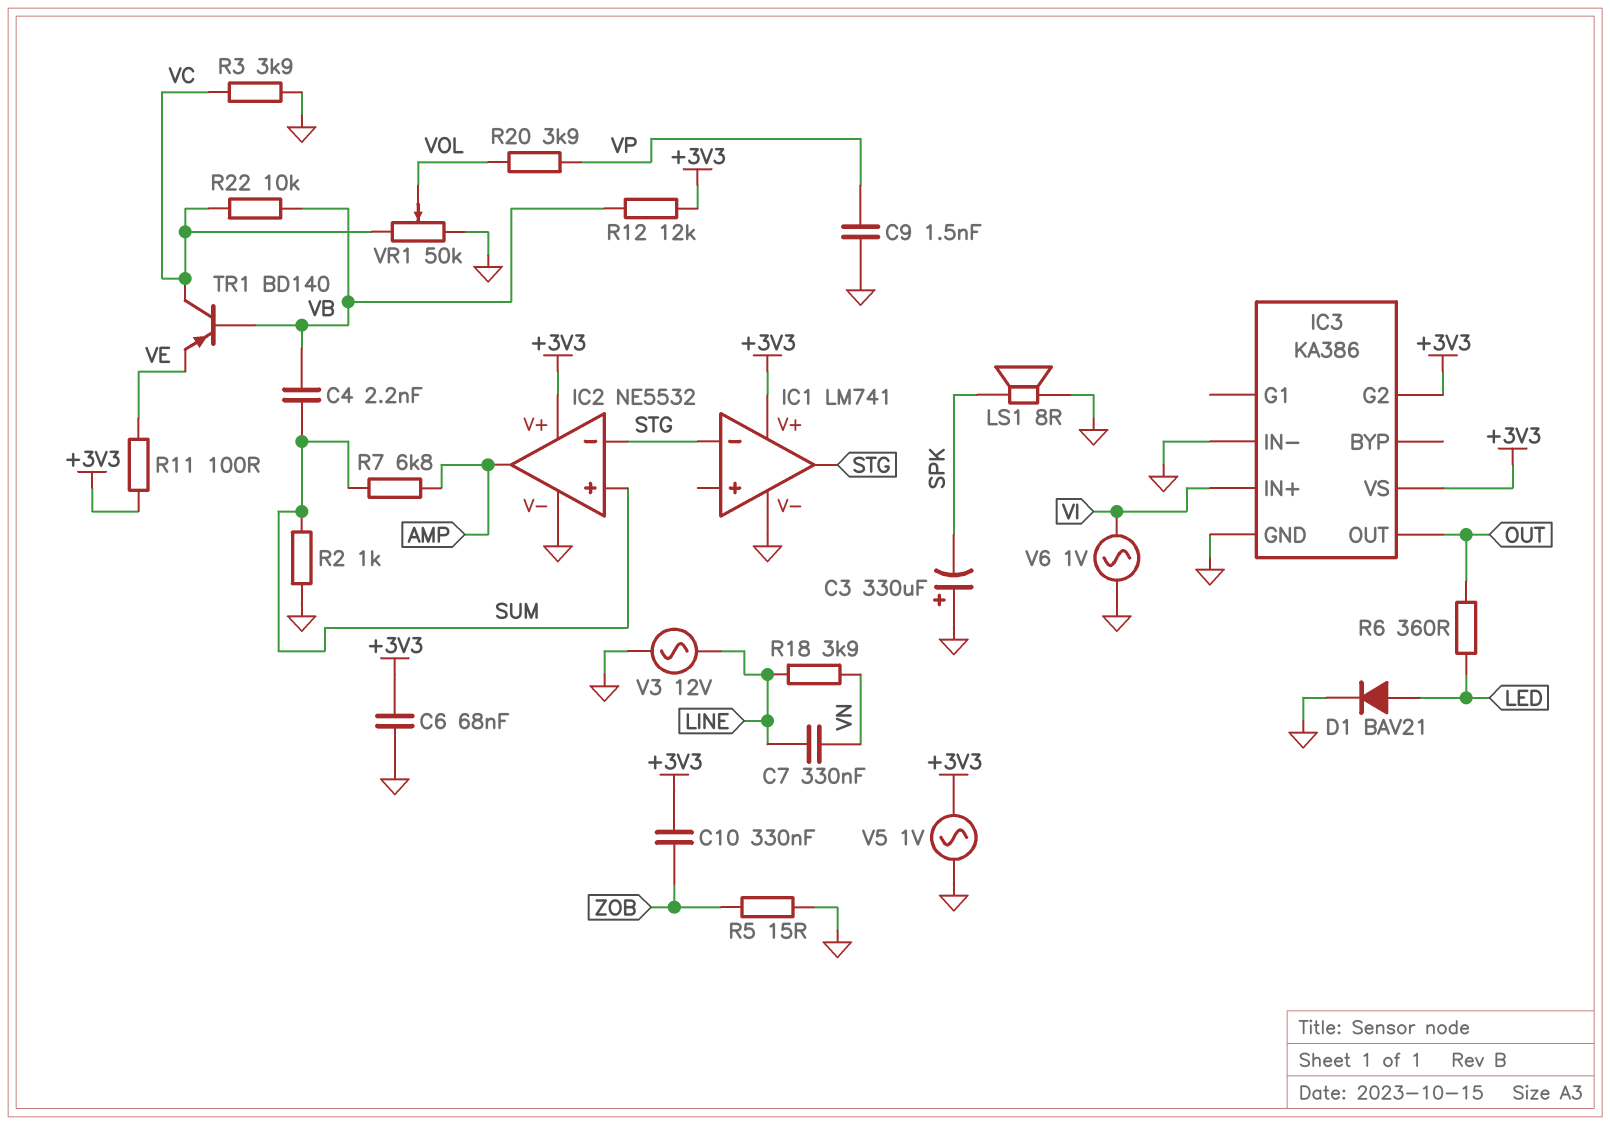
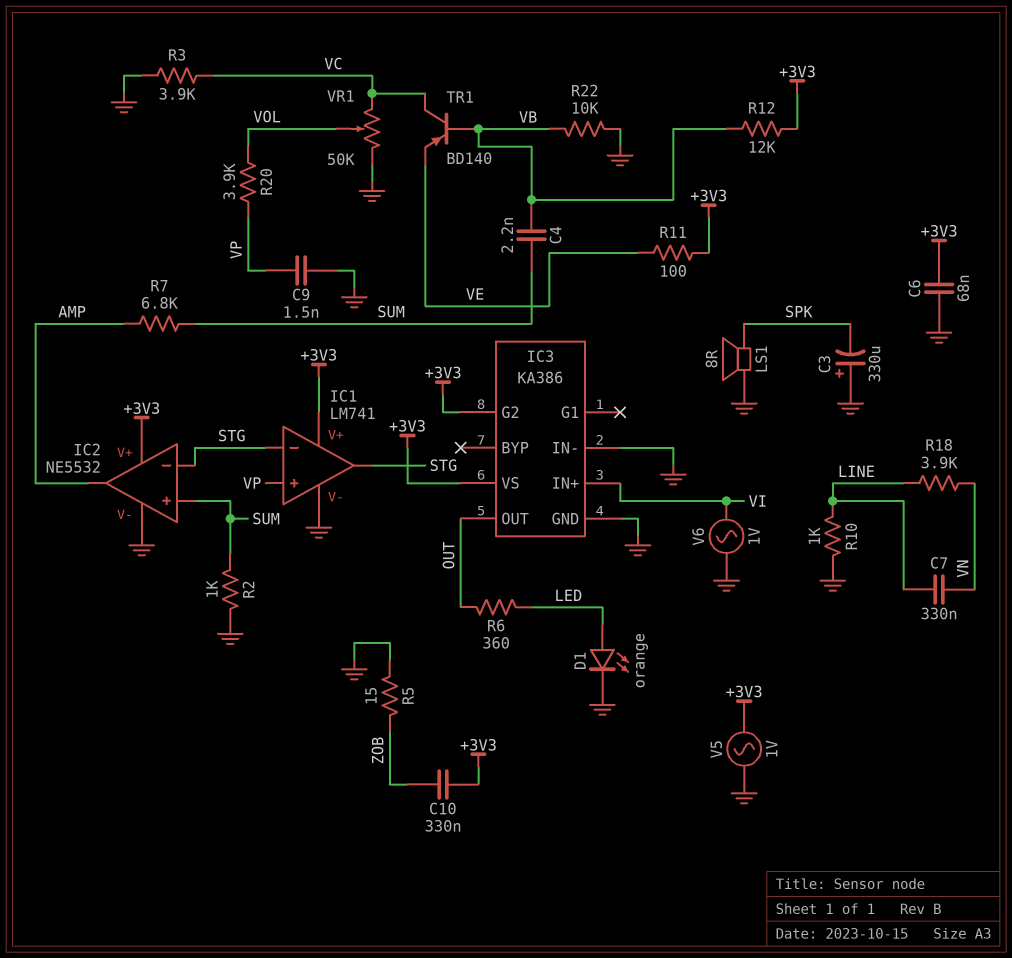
D1: diode BAV21 (A LED, K GND) -> LED orange (A LED, K GND)
IC1 pin in+: none -> VP
R10: none -> 1k (GND, LINE)
R22: 10k (VB, VC) -> 10k (GND, VB)
V3: AC 12V (GND, LINE) -> none

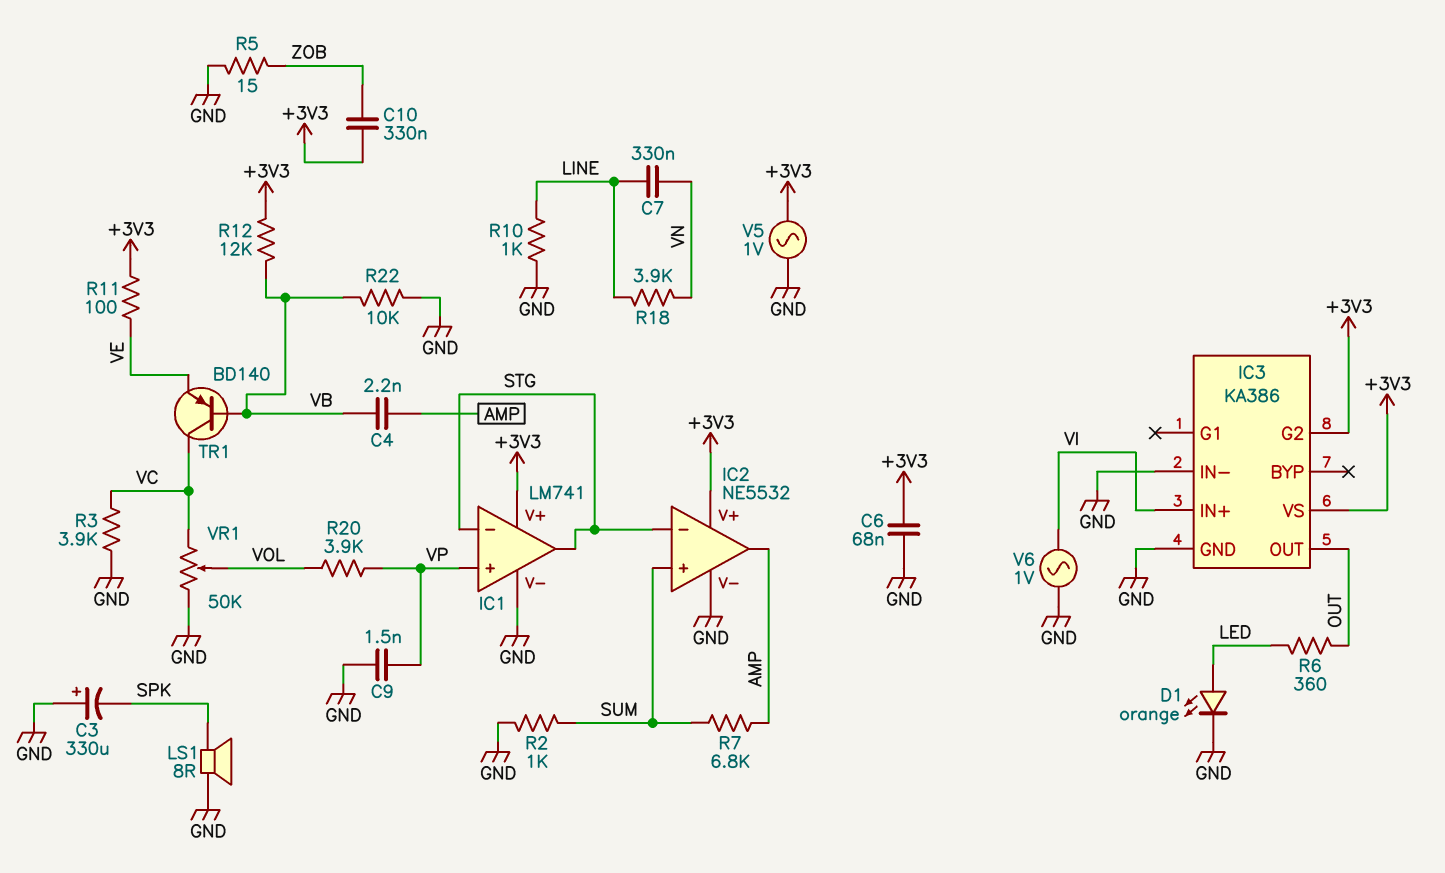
C4: 2.2nF (SUM, VB) -> 2.2nF (AMP, VB)

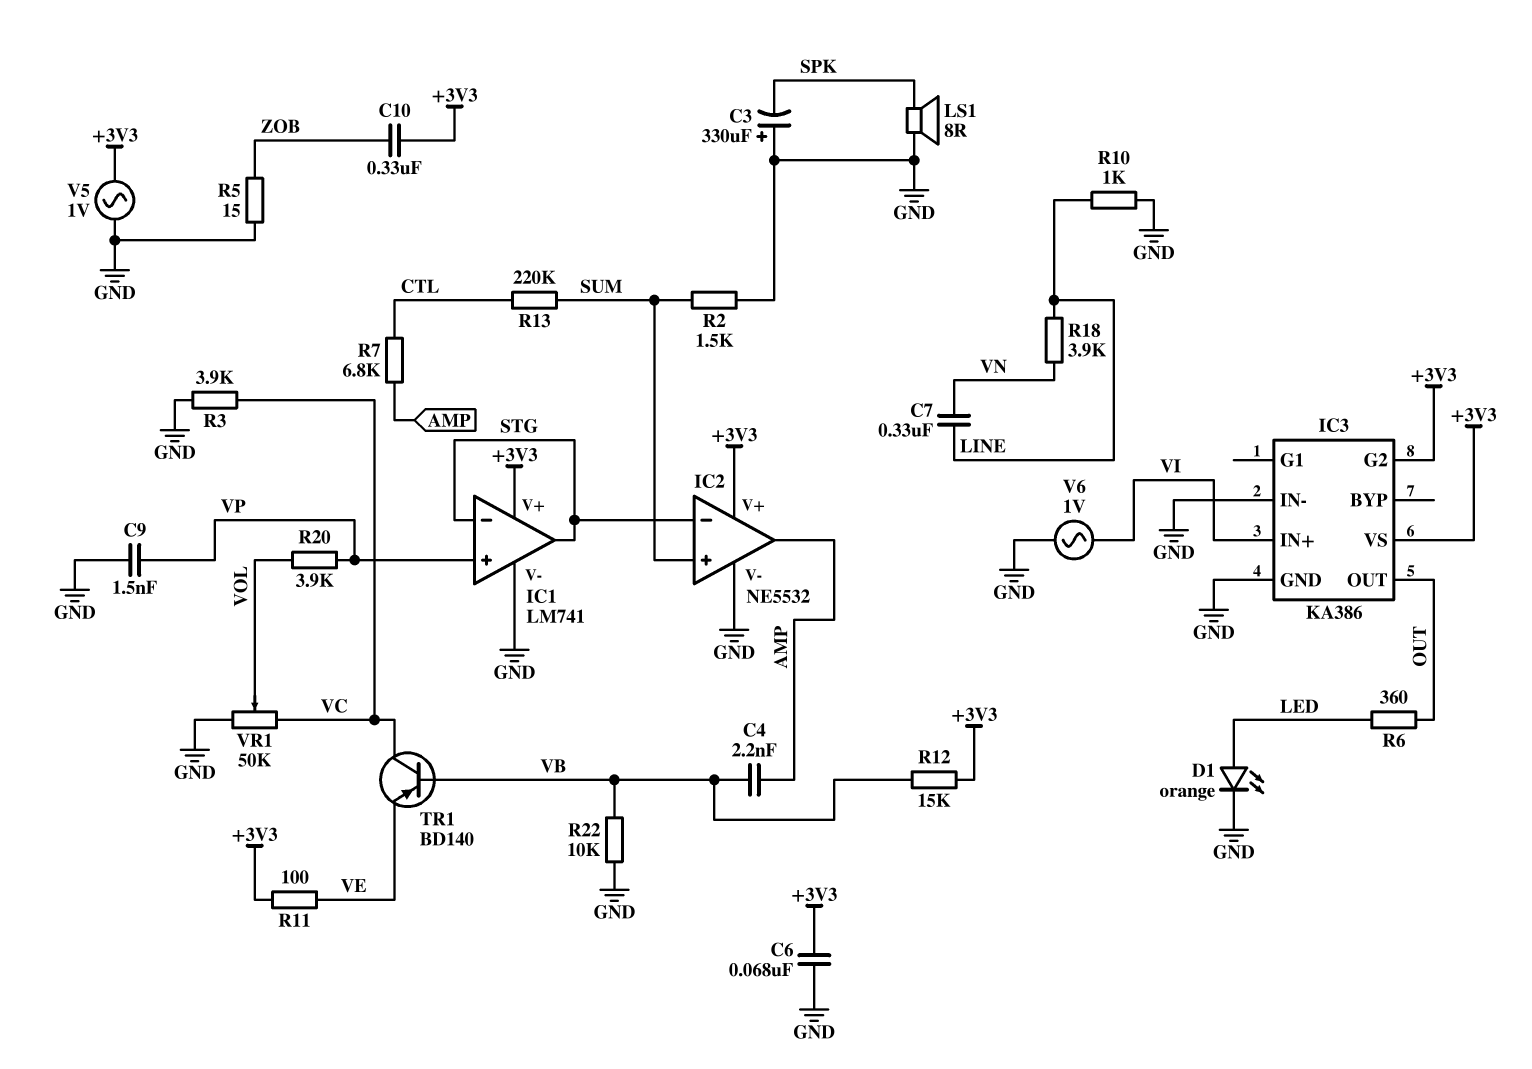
R2: 1k (GND, SUM) -> 1.5k (GND, SUM)
R7: 6.8k (AMP, SUM) -> 6.8k (AMP, CTL)
R12: 12k (+3V3, VB) -> 15k (+3V3, VB)
R13: none -> 220k (CTL, SUM)

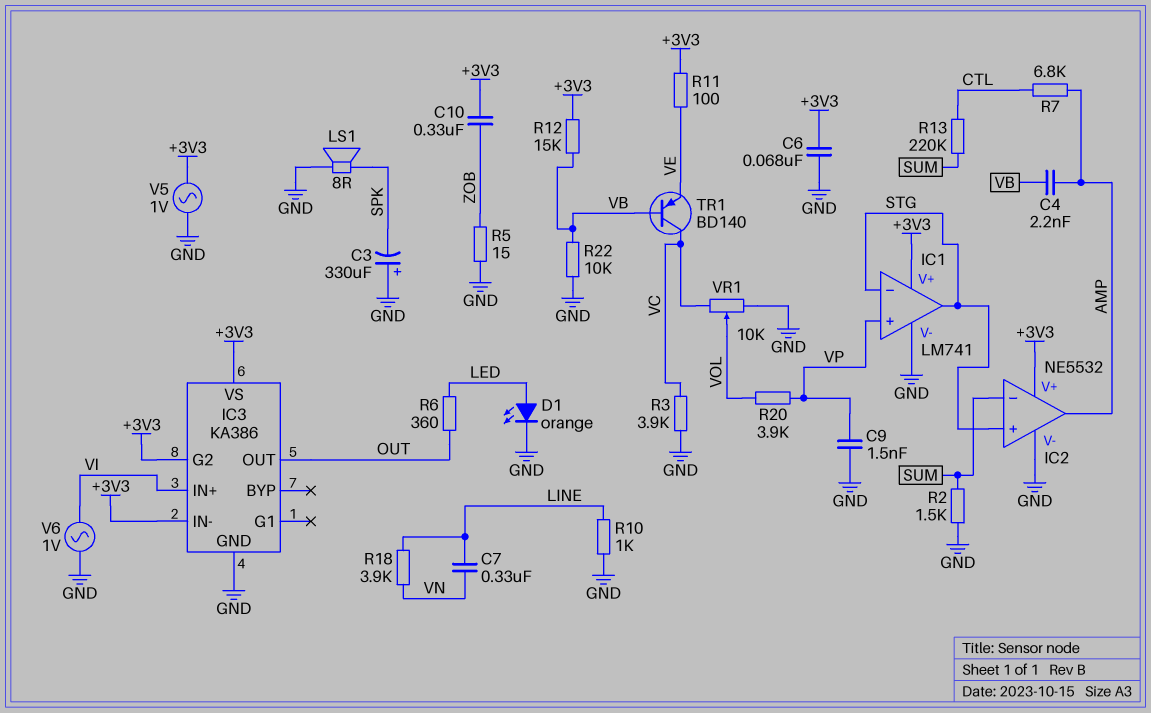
IC2 pin in+: SUM -> STG
IC2 pin in-: STG -> SUM
IC3 pin IN-: GND -> +3V3
VR1: 50k (GND, VC, wiper VOL) -> 10k (GND, VC, wiper VOL)

